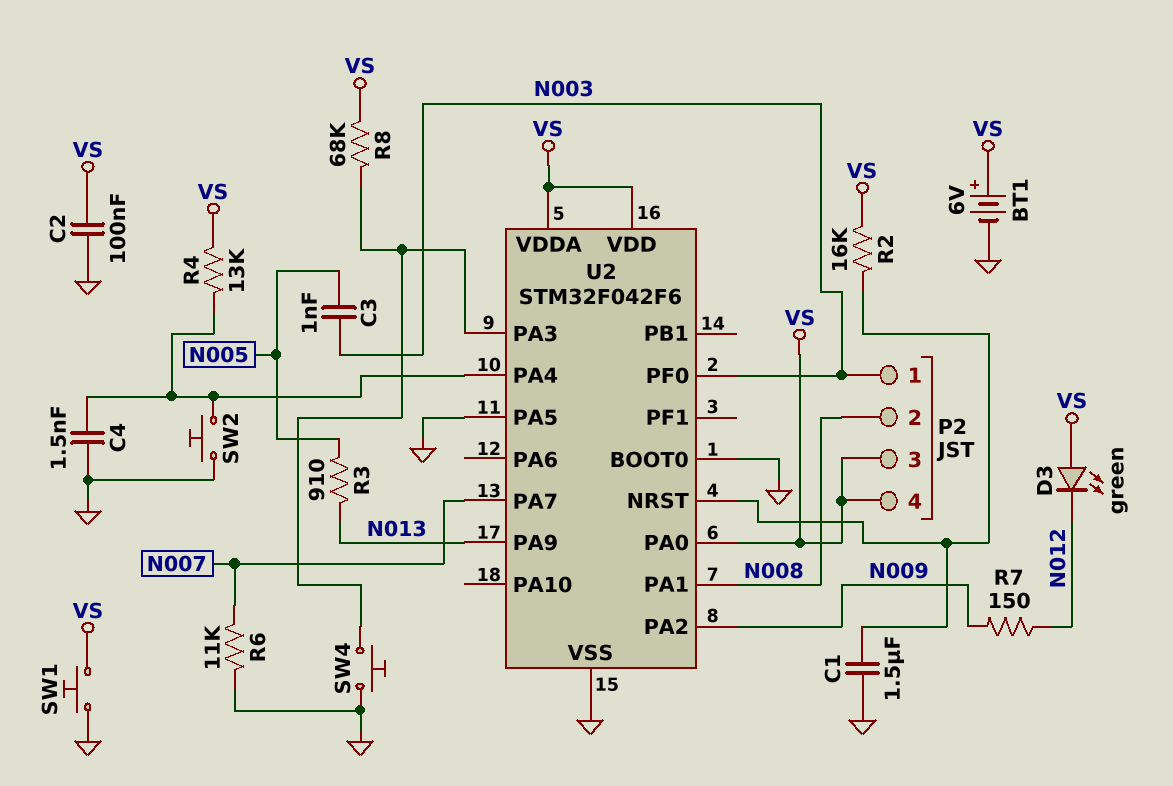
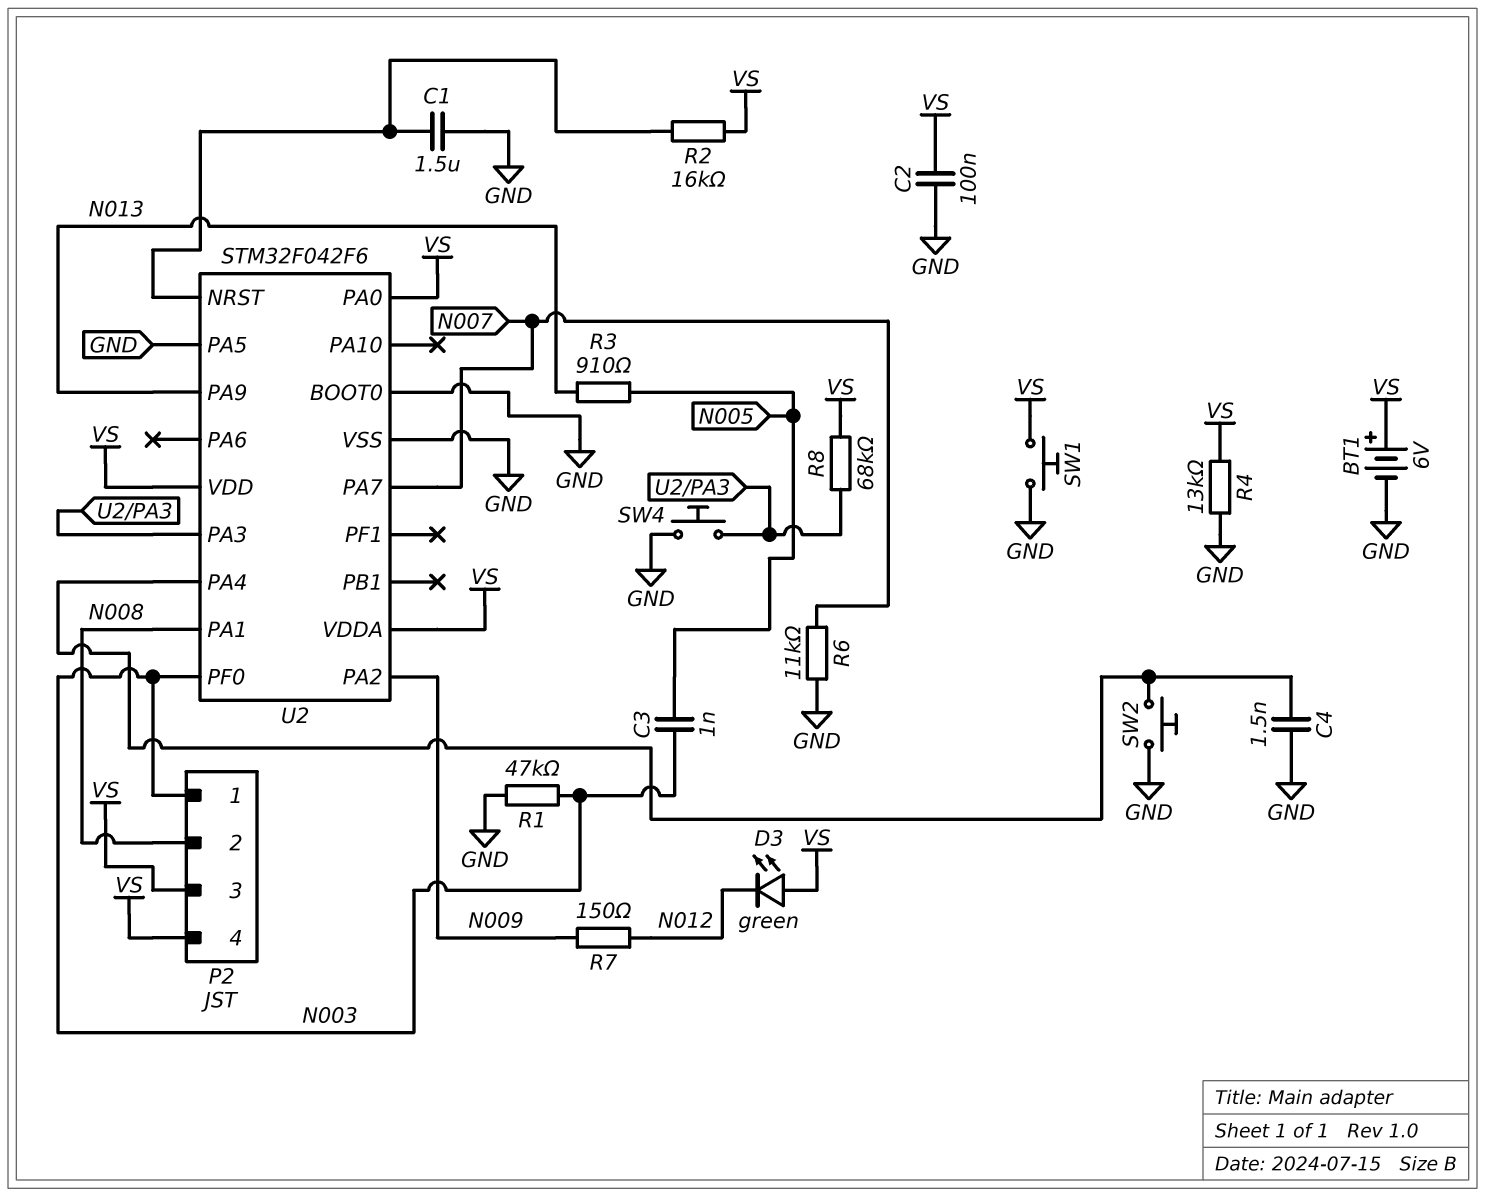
R1: none -> 47k (GND, N003)
R4: 13k (U2/PA4, VS) -> 13k (GND, VS)

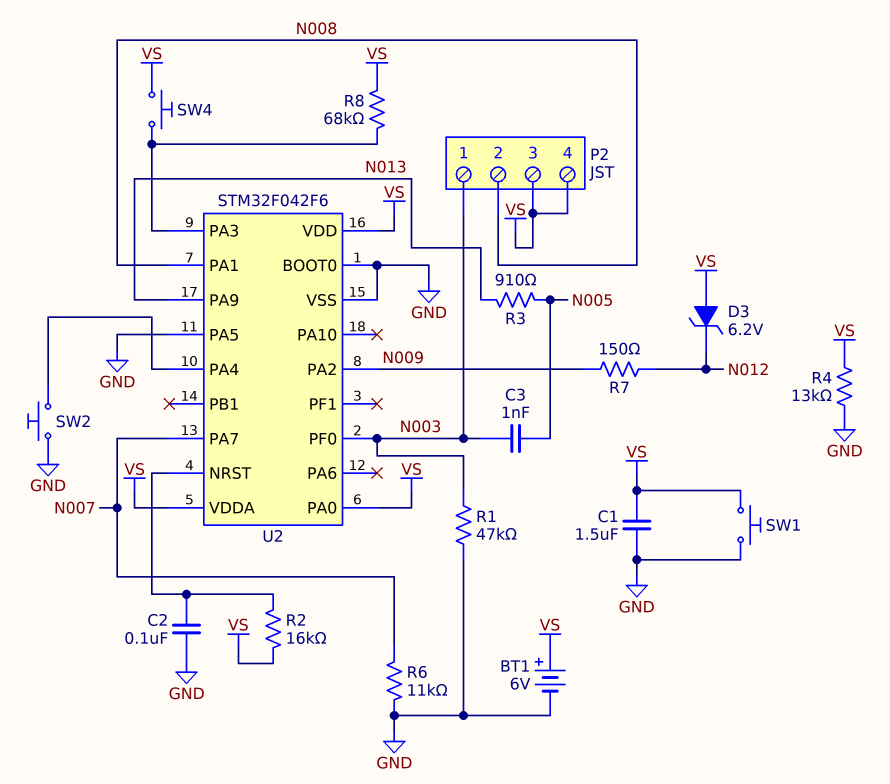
C1: 1.5uF (GND, U2/NRST) -> 1.5uF (GND, VS)
C2: 100nF (GND, VS) -> 100nF (GND, U2/NRST)
C4: 1.5nF (GND, U2/PA4) -> none
D3: LED green (A VS, K N012) -> zener 6.2V (A VS, K N012)
SW4: button (GND, U2/PA3) -> button (U2/PA3, VS)

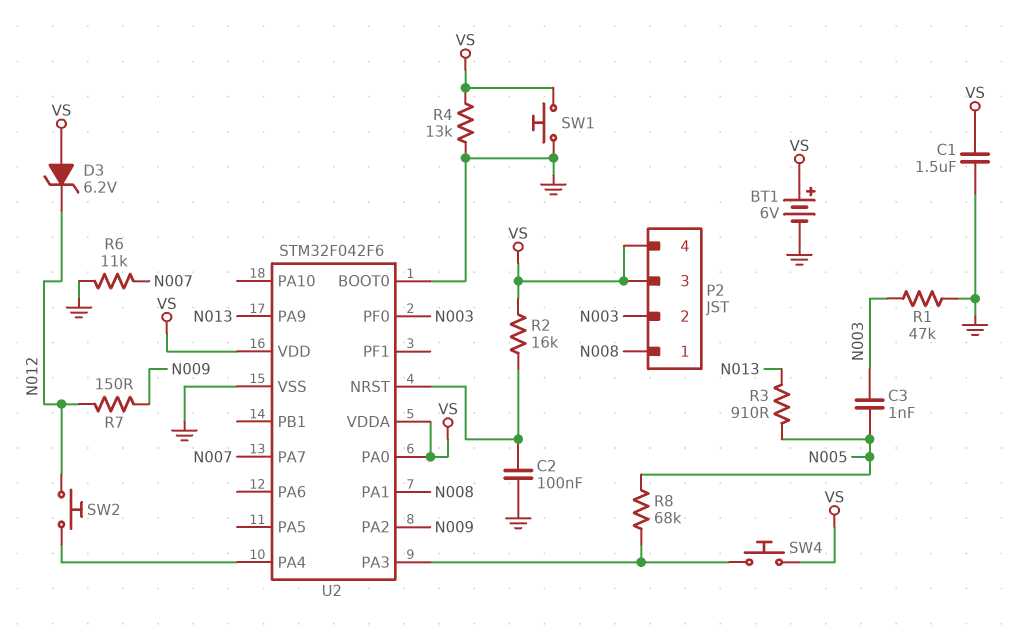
P2 pin 1: N003 -> N008
P2 pin 2: N008 -> N003
R8: 68k (U2/PA3, VS) -> 68k (N005, U2/PA3)
SW2: button (GND, U2/PA4) -> button (N012, U2/PA4)
U2 pin PA5: GND -> none

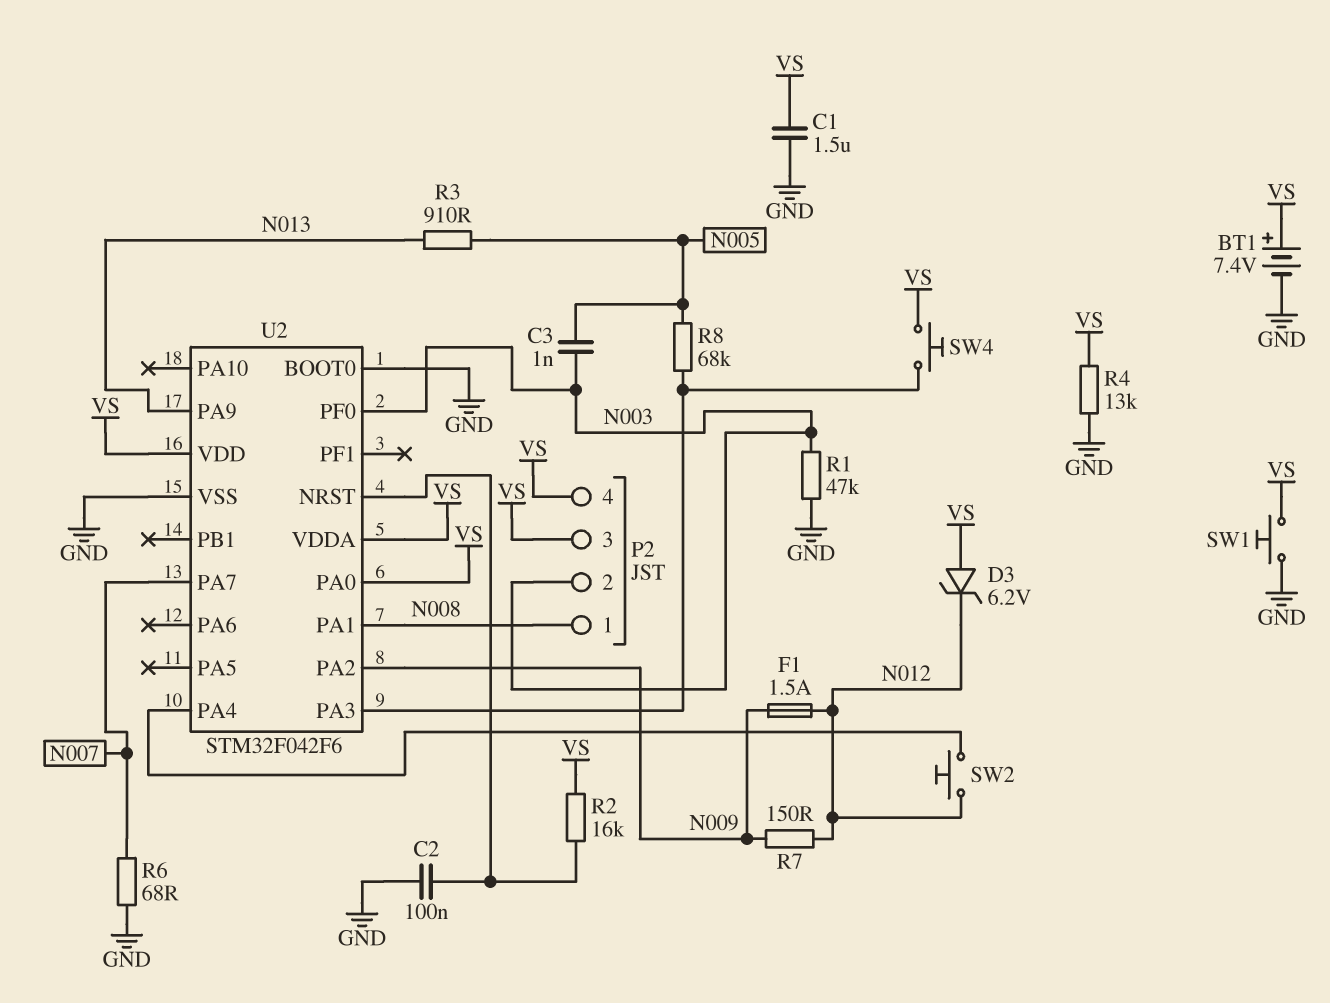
BT1: 6V (plus VS, minus GND) -> 7.4V (plus VS, minus GND)
F1: none -> 1.5A (N009, N012)
R6: 11k (GND, N007) -> 68 (GND, N007)

